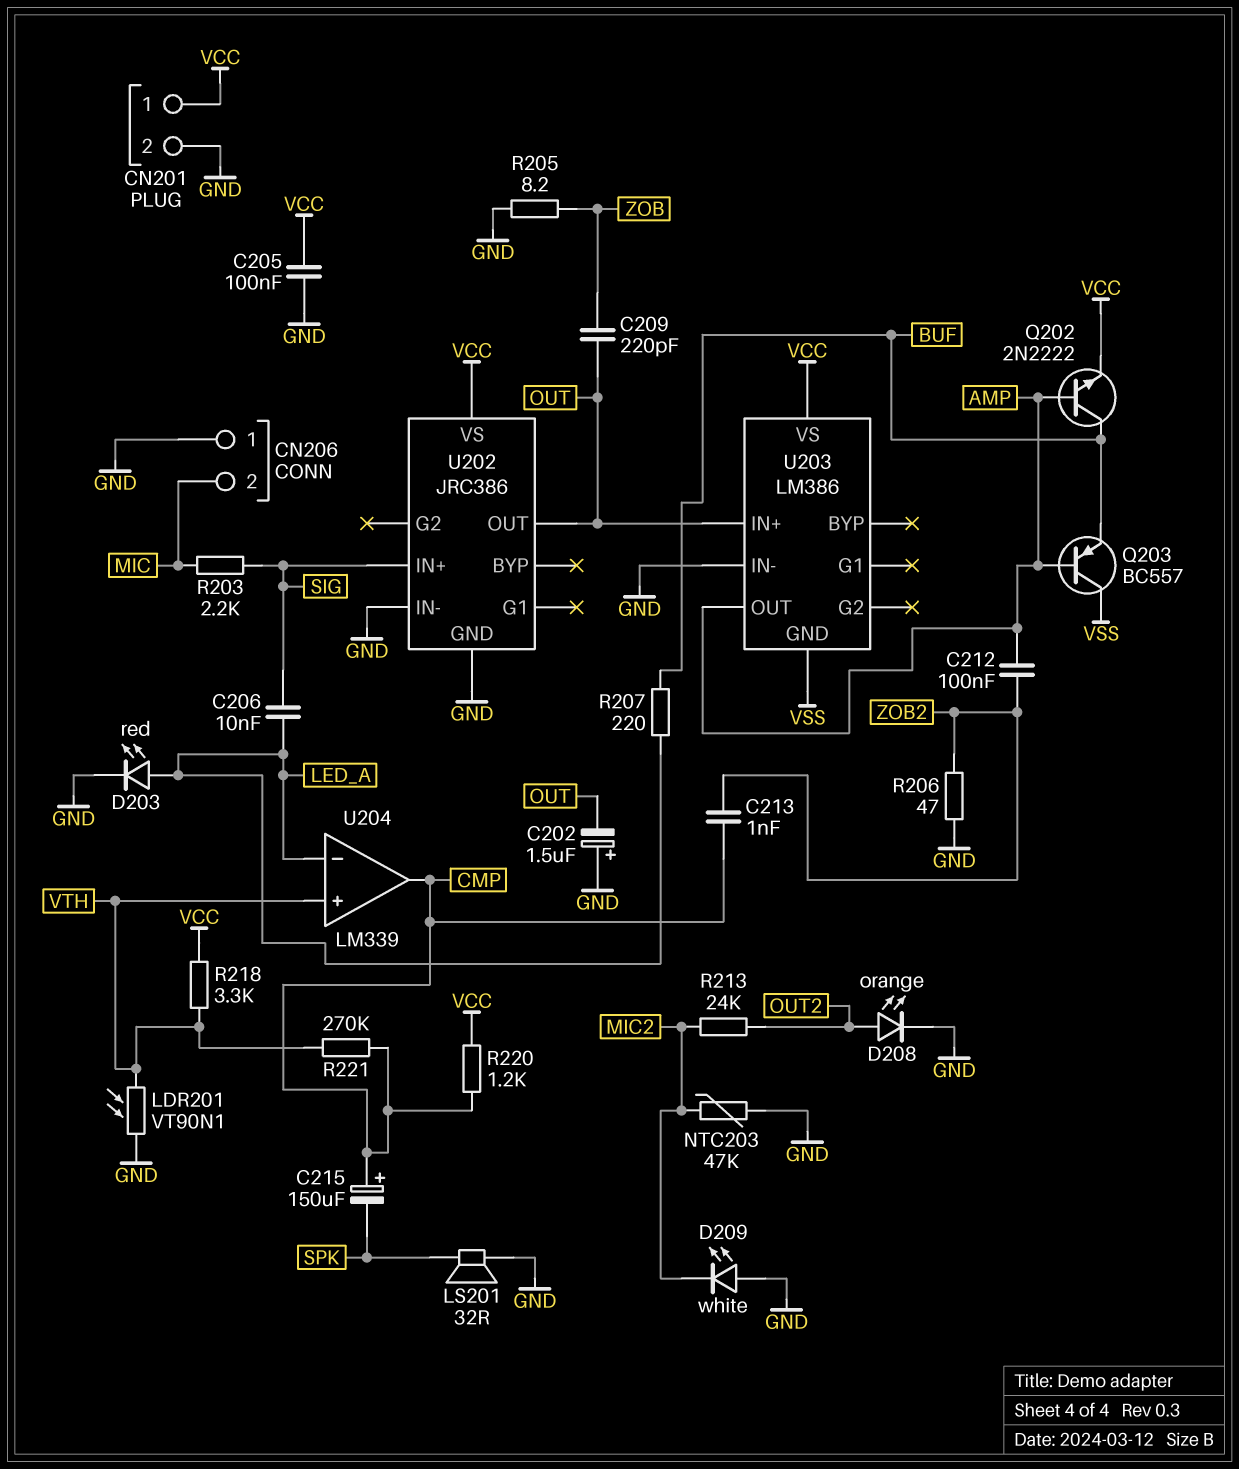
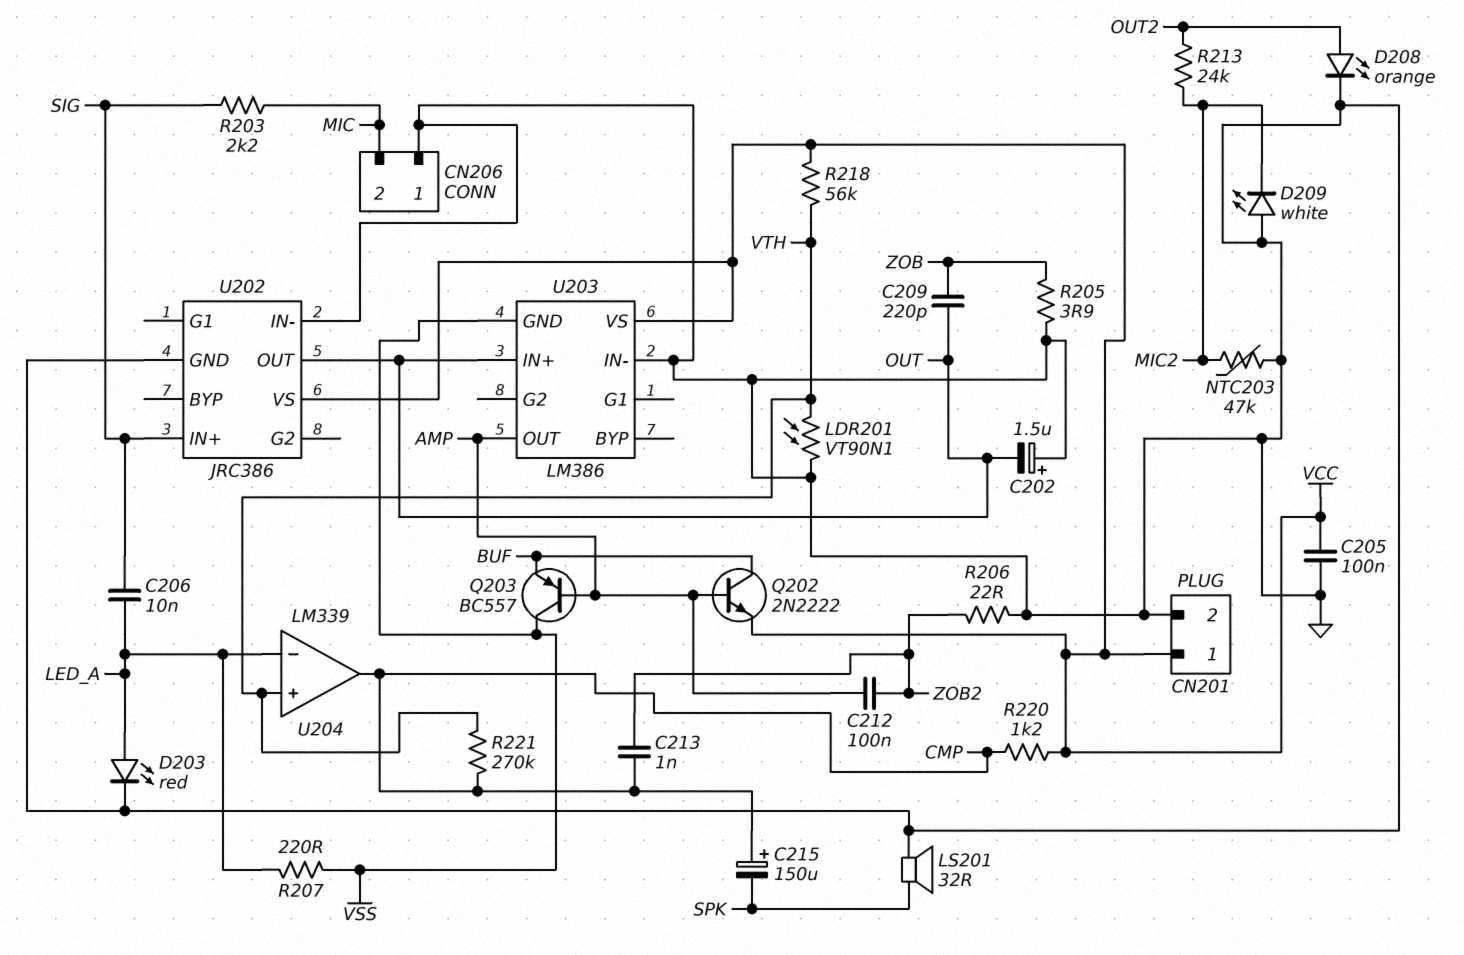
R205: 8.2 (GND, ZOB) -> 3.9 (GND, ZOB)
R206: 47 (GND, ZOB2) -> 22 (GND, ZOB2)
R207: 220 (BUF, LED_A) -> 220 (LED_A, VSS)
R218: 3.3k (VCC, VTH) -> 56k (VCC, VTH)

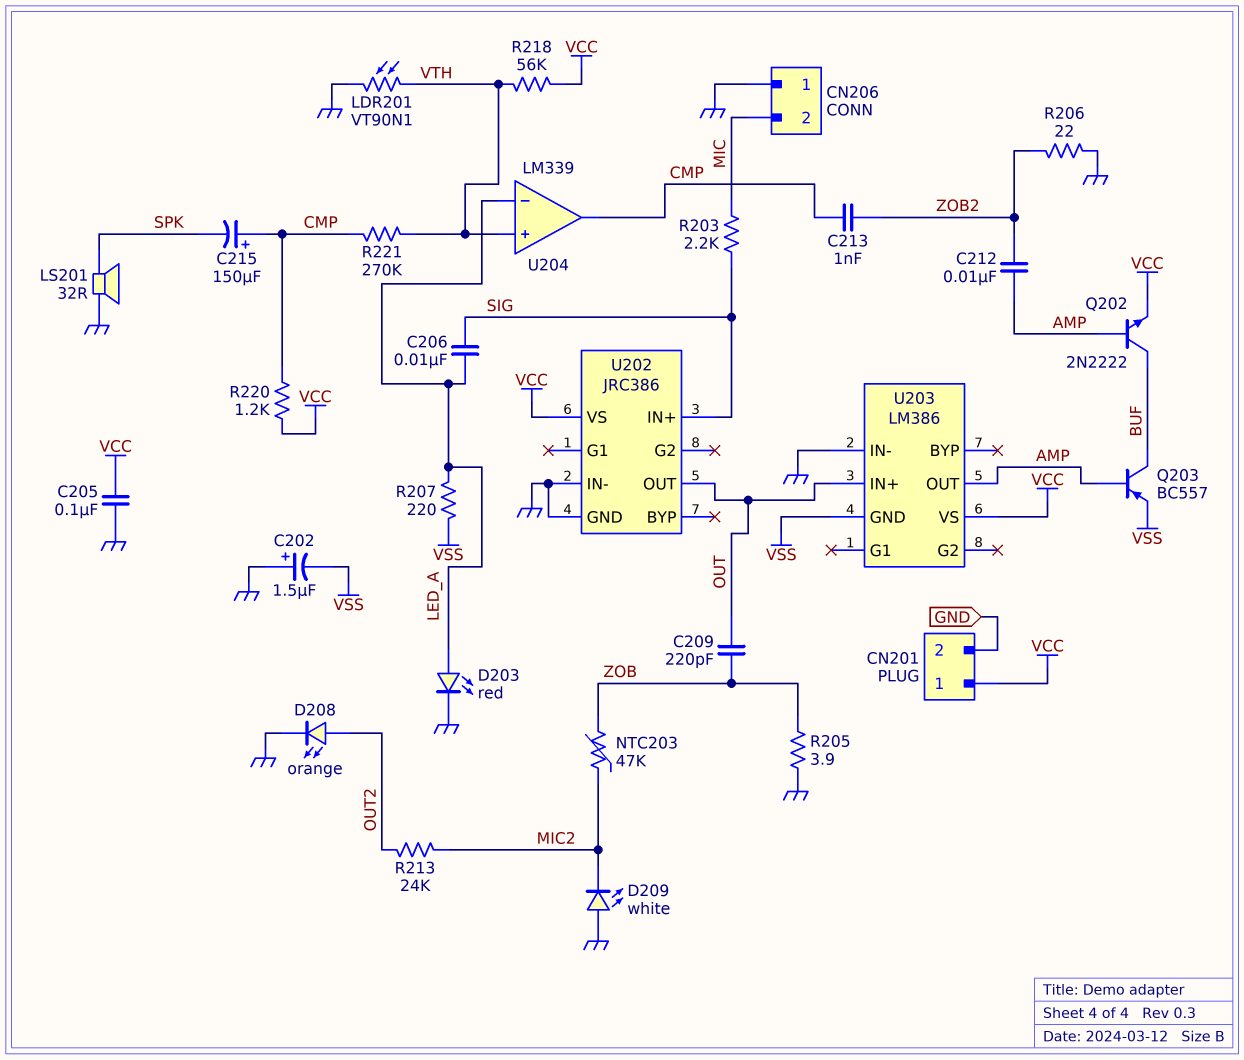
C202: 1.5uF (plus GND, minus OUT) -> 1.5uF (plus GND, minus VSS)
C212: 100nF (AMP, ZOB2) -> 10nF (AMP, ZOB2)
NTC203: 47k (GND, MIC2) -> 47k (MIC2, ZOB)
Q203: PNP BC557 (B AMP, C VSS, E BUF) -> PNP BC557 (B AMP, C BUF, E VSS)

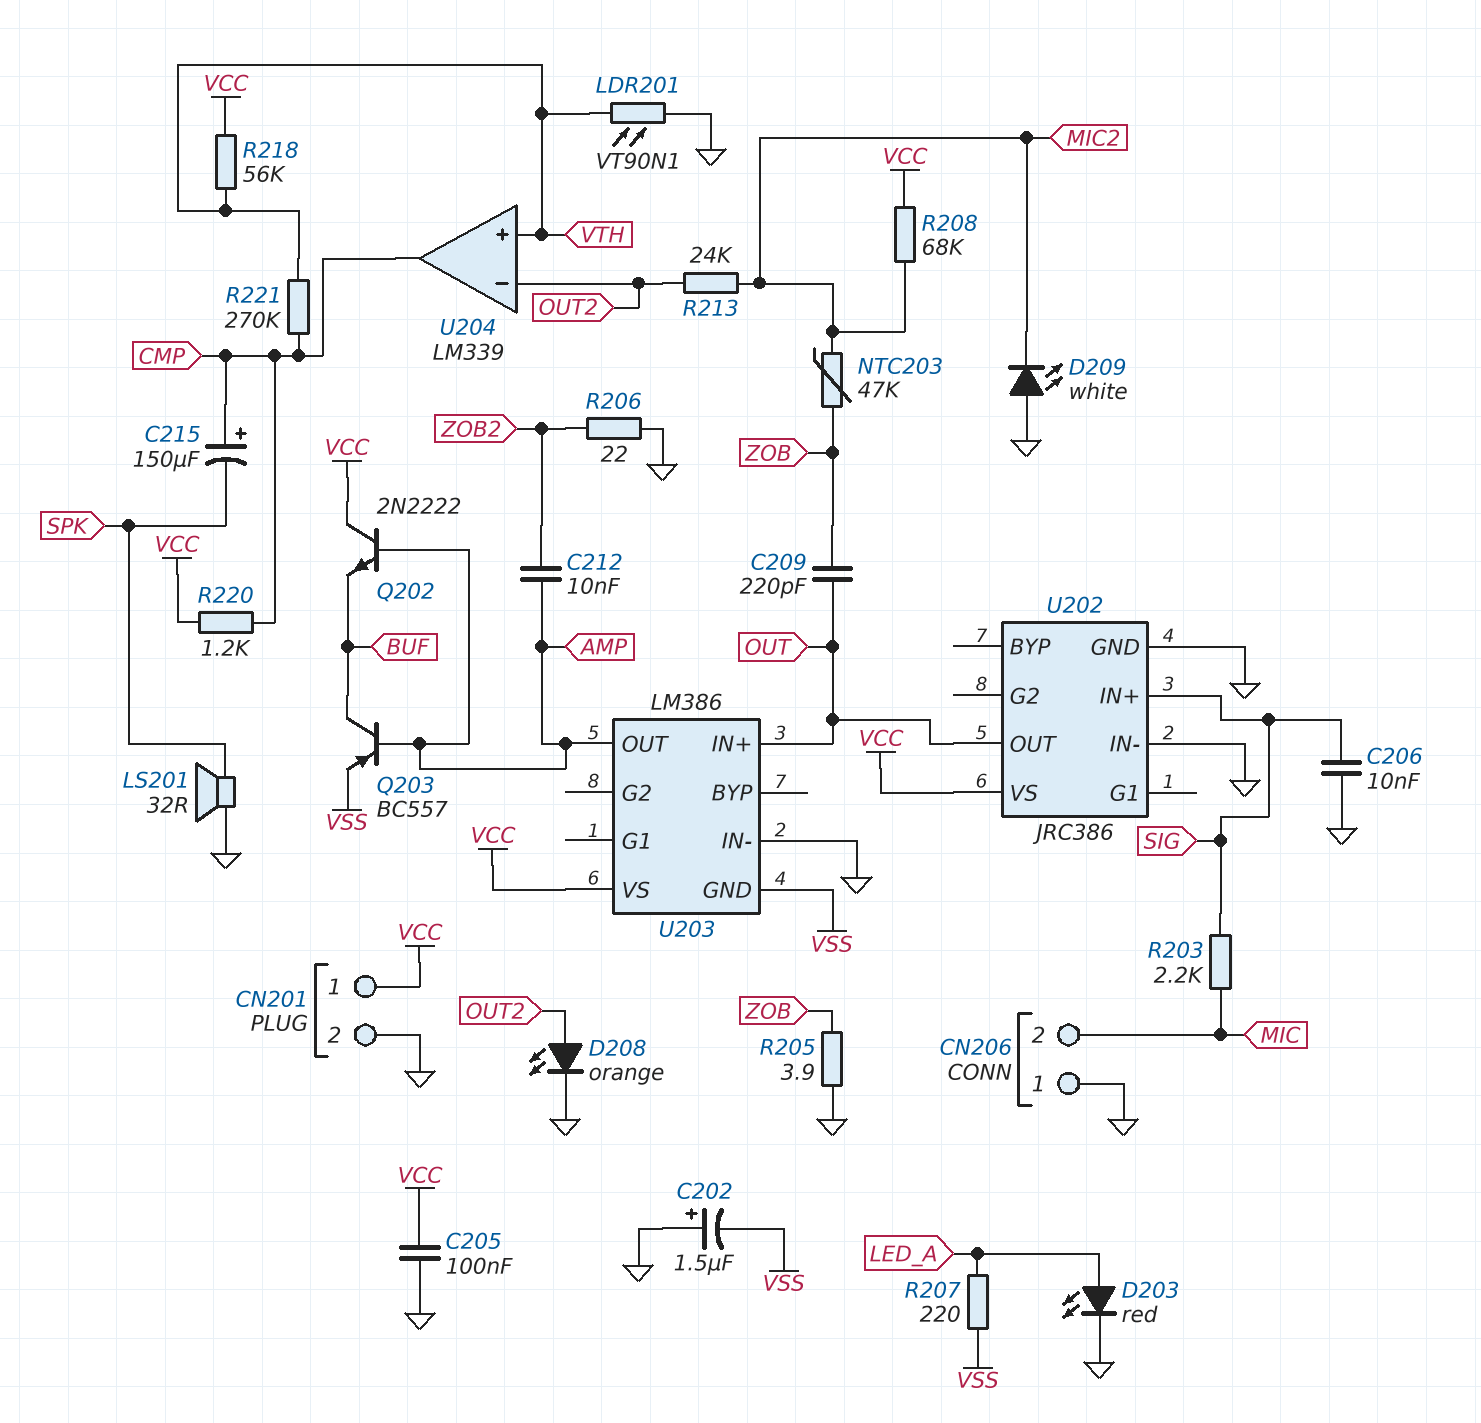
C206: 10nF (LED_A, SIG) -> 10nF (GND, SIG)
C213: 1nF (CMP, ZOB2) -> none
Q202: NPN 2N2222 (B AMP, C BUF, E VCC) -> NPN 2N2222 (B AMP, C VCC, E BUF)
R208: none -> 68k (MIC2, VCC)
U204 pin in-: LED_A -> OUT2

